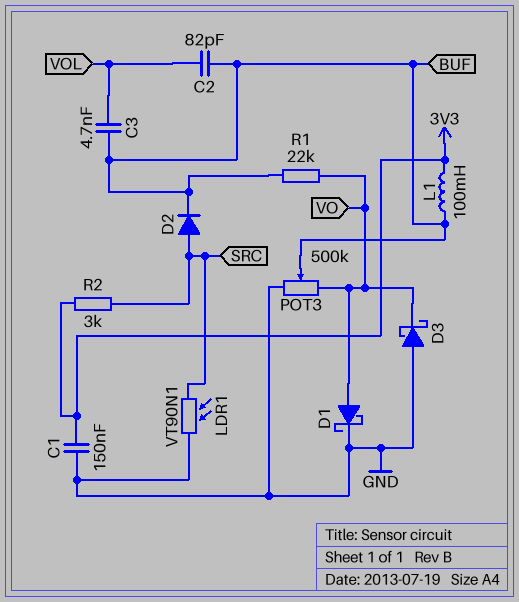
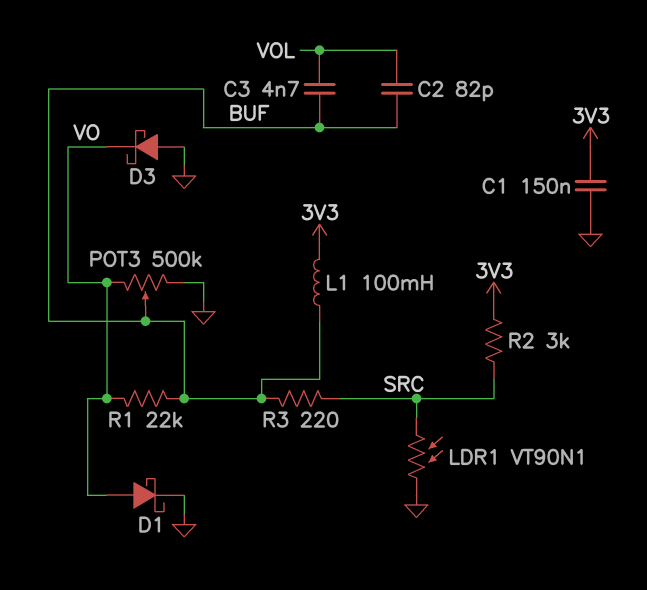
D2: diode (A SRC, K BUF) -> none
R3: none -> 220 (BUF, SRC)

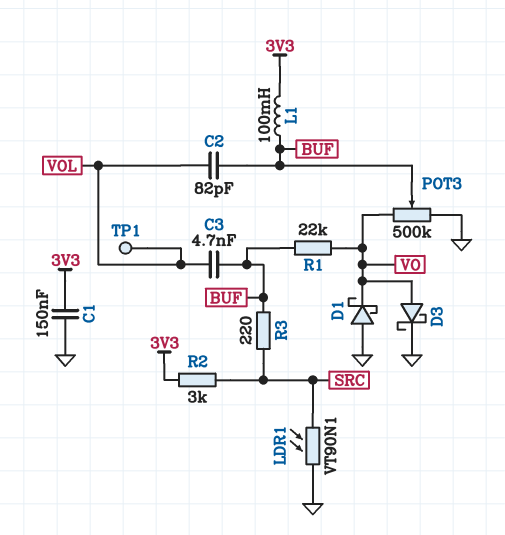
D1: schottky (A VO, K GND) -> schottky (A GND, K VO)
D3: schottky (A GND, K VO) -> schottky (A VO, K GND)
TP1: none -> test point (VOL)

